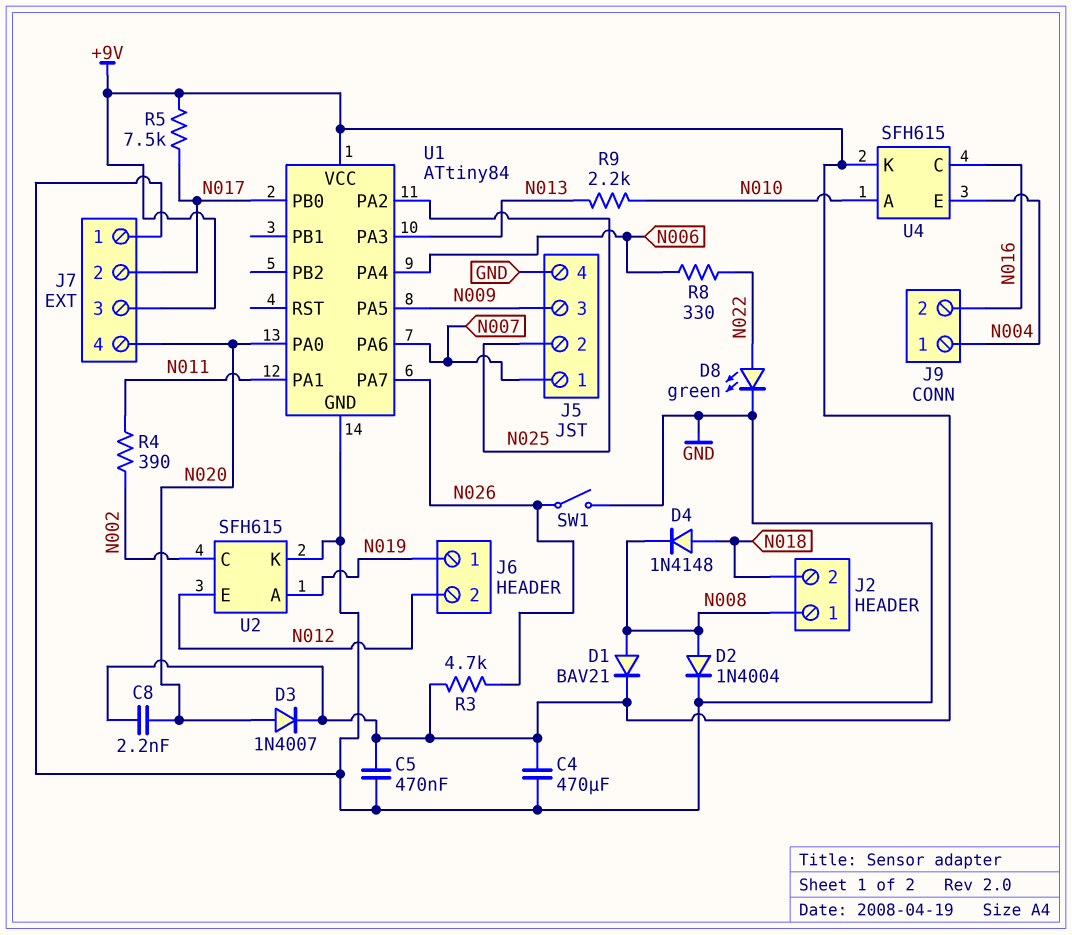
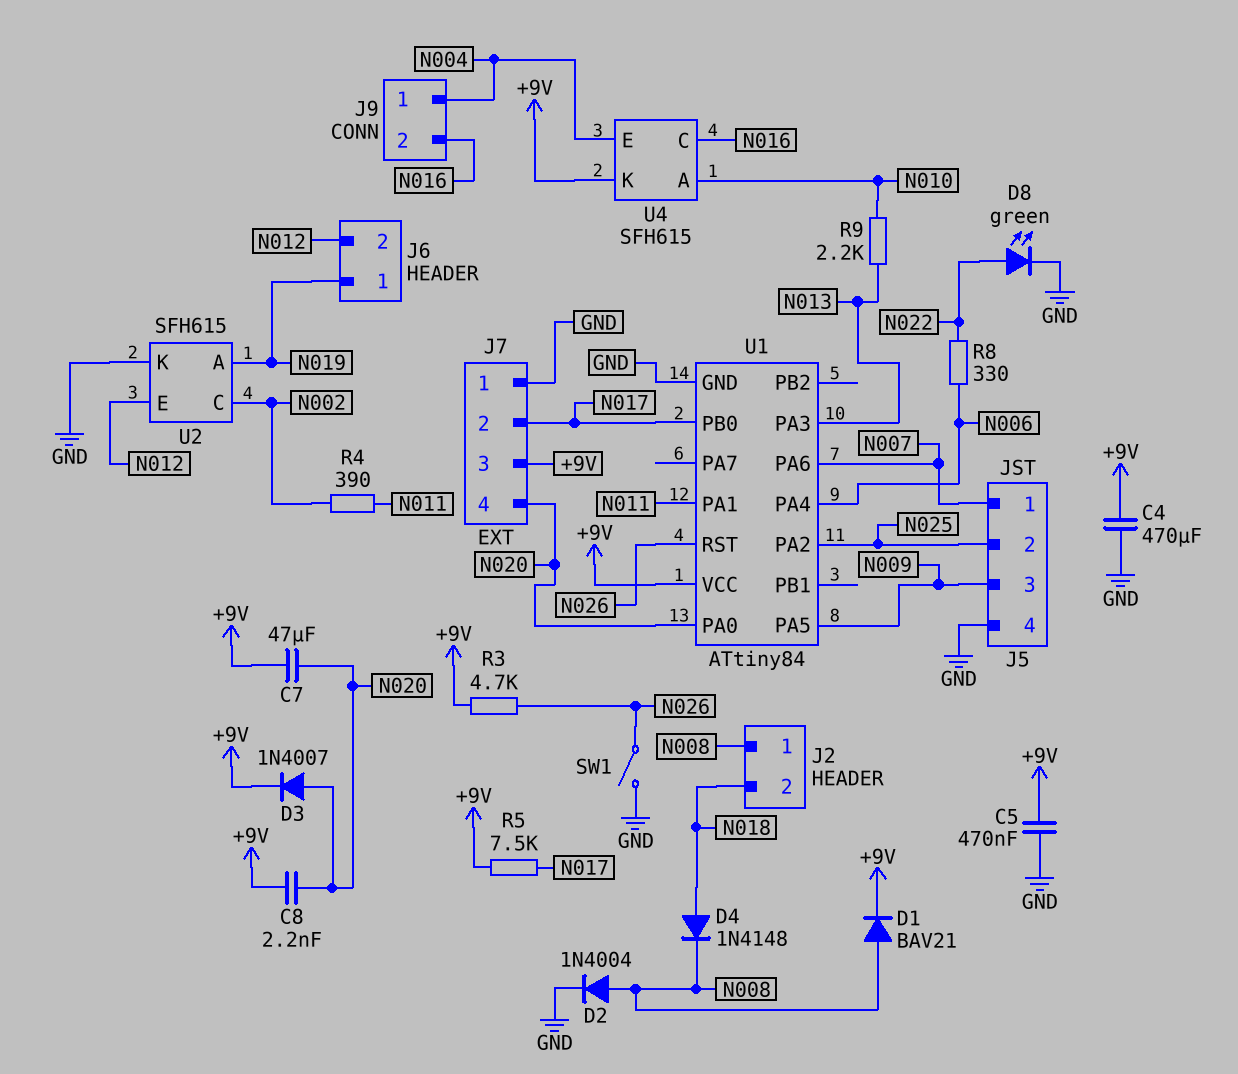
C7: none -> 47uF (+9V, N020)
U1 pin PA7: N026 -> none
U1 pin RST: none -> N026

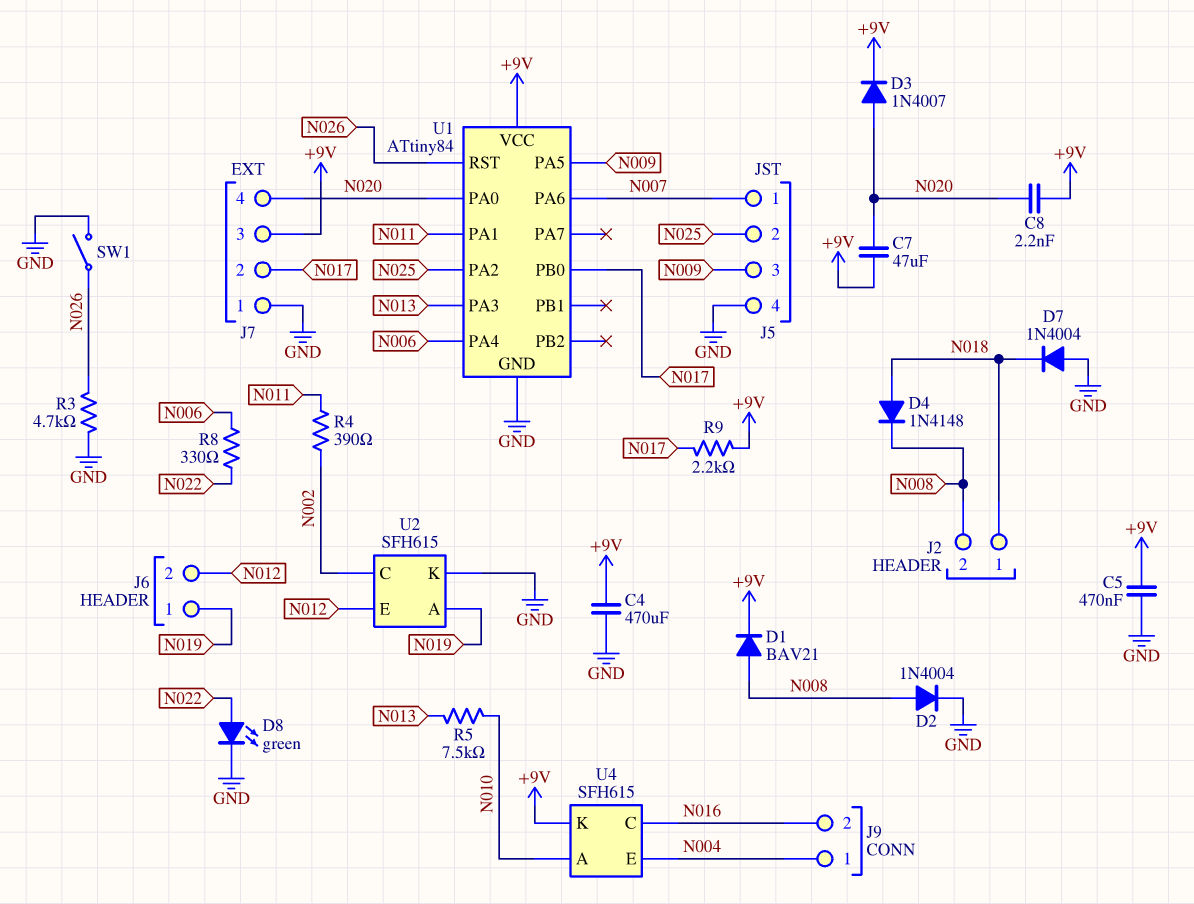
D7: none -> diode 1N4004 (A GND, K N018)
J2 pin 1: N008 -> N018
J2 pin 2: N018 -> N008
R3: 4.7k (+9V, N026) -> 4.7k (GND, N026)
R5: 7.5k (+9V, N017) -> 7.5k (N010, N013)
R9: 2.2k (N010, N013) -> 2.2k (+9V, N017)

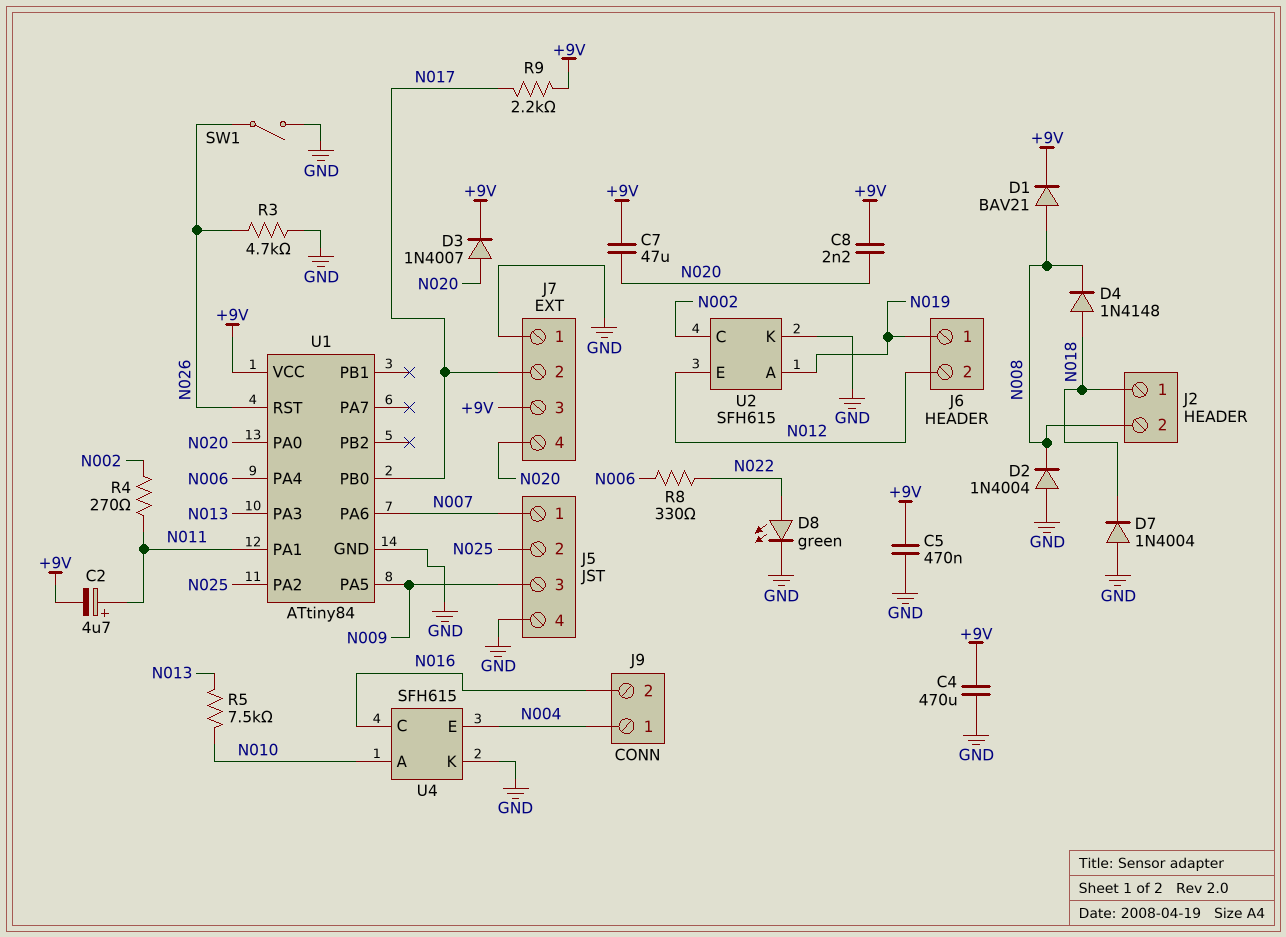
C2: none -> 4.7uF (plus N011, minus +9V)
D2: diode 1N4004 (A N008, K GND) -> diode 1N4004 (A GND, K N008)
R4: 390 (N002, N011) -> 270 (N002, N011)
U4 pin K: +9V -> GND

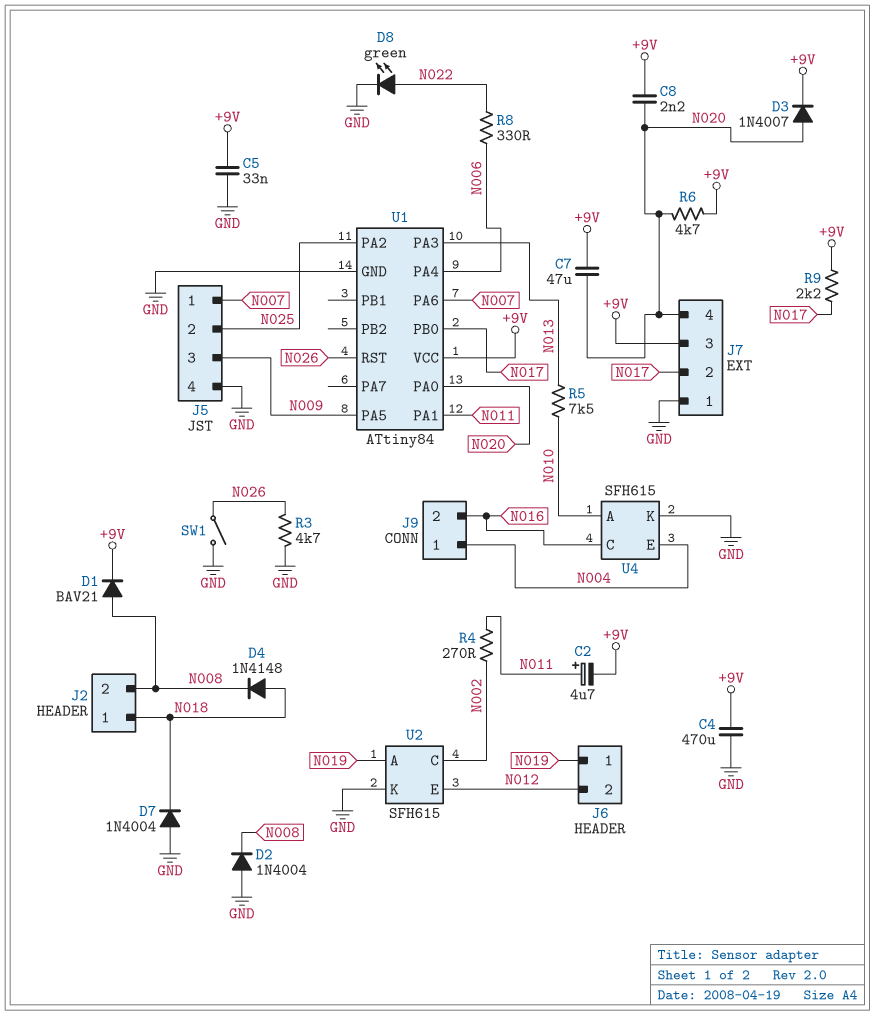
C5: 470nF (+9V, GND) -> 33nF (+9V, GND)
R6: none -> 4.7k (+9V, N020)

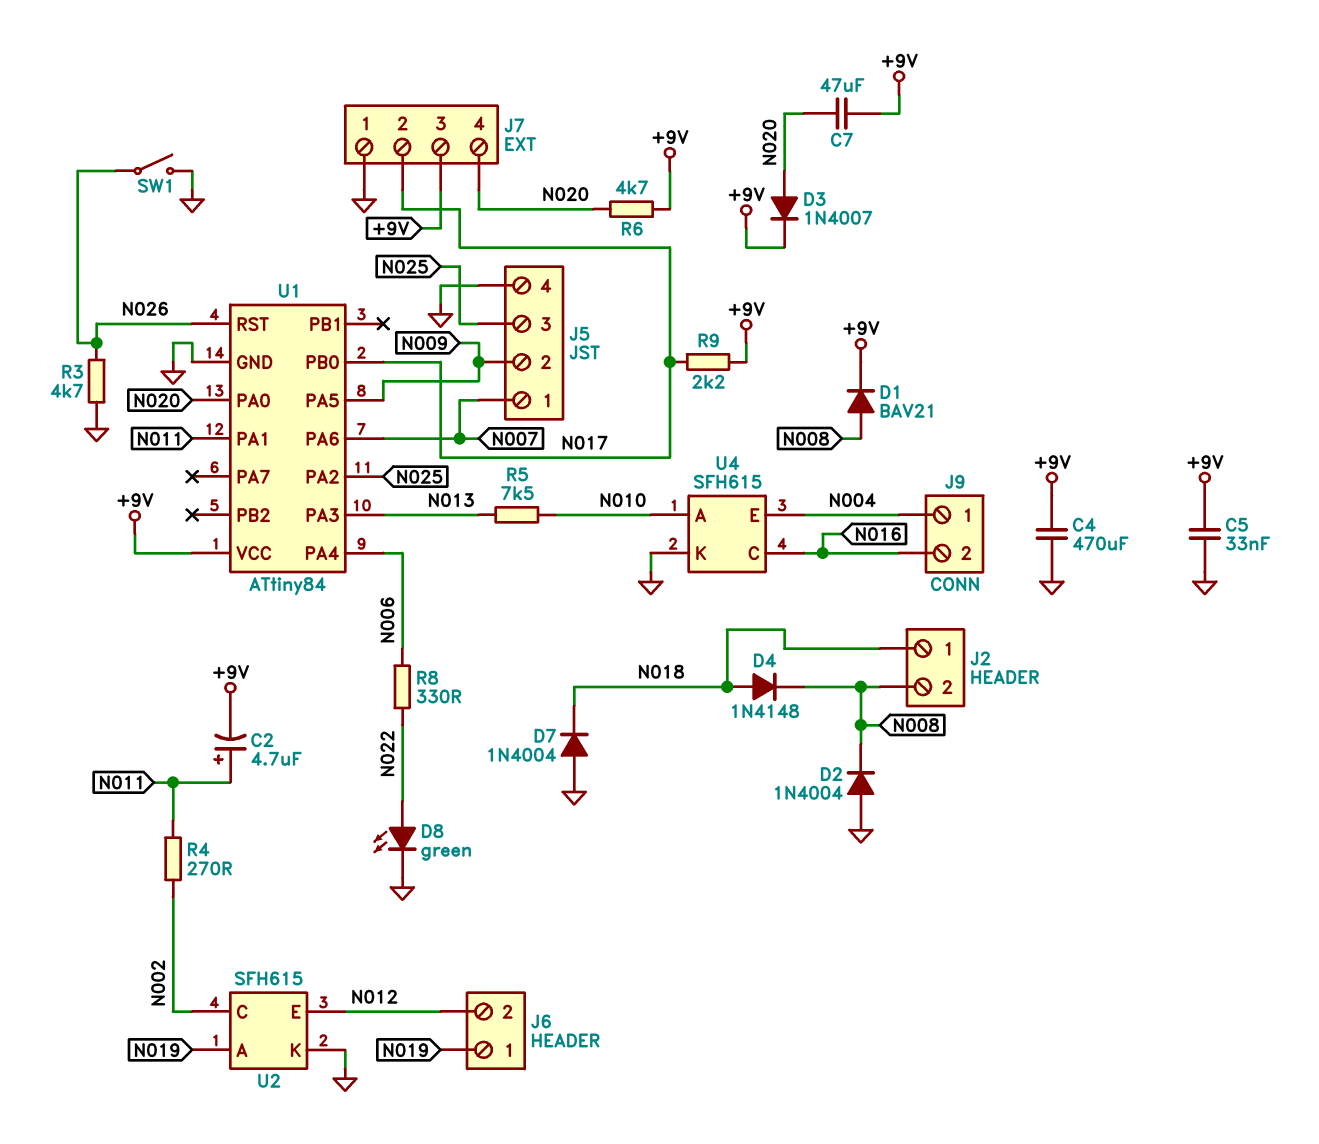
C8: 2.2nF (+9V, N020) -> none
J5 pin 2: N025 -> N009
J5 pin 3: N009 -> N025

